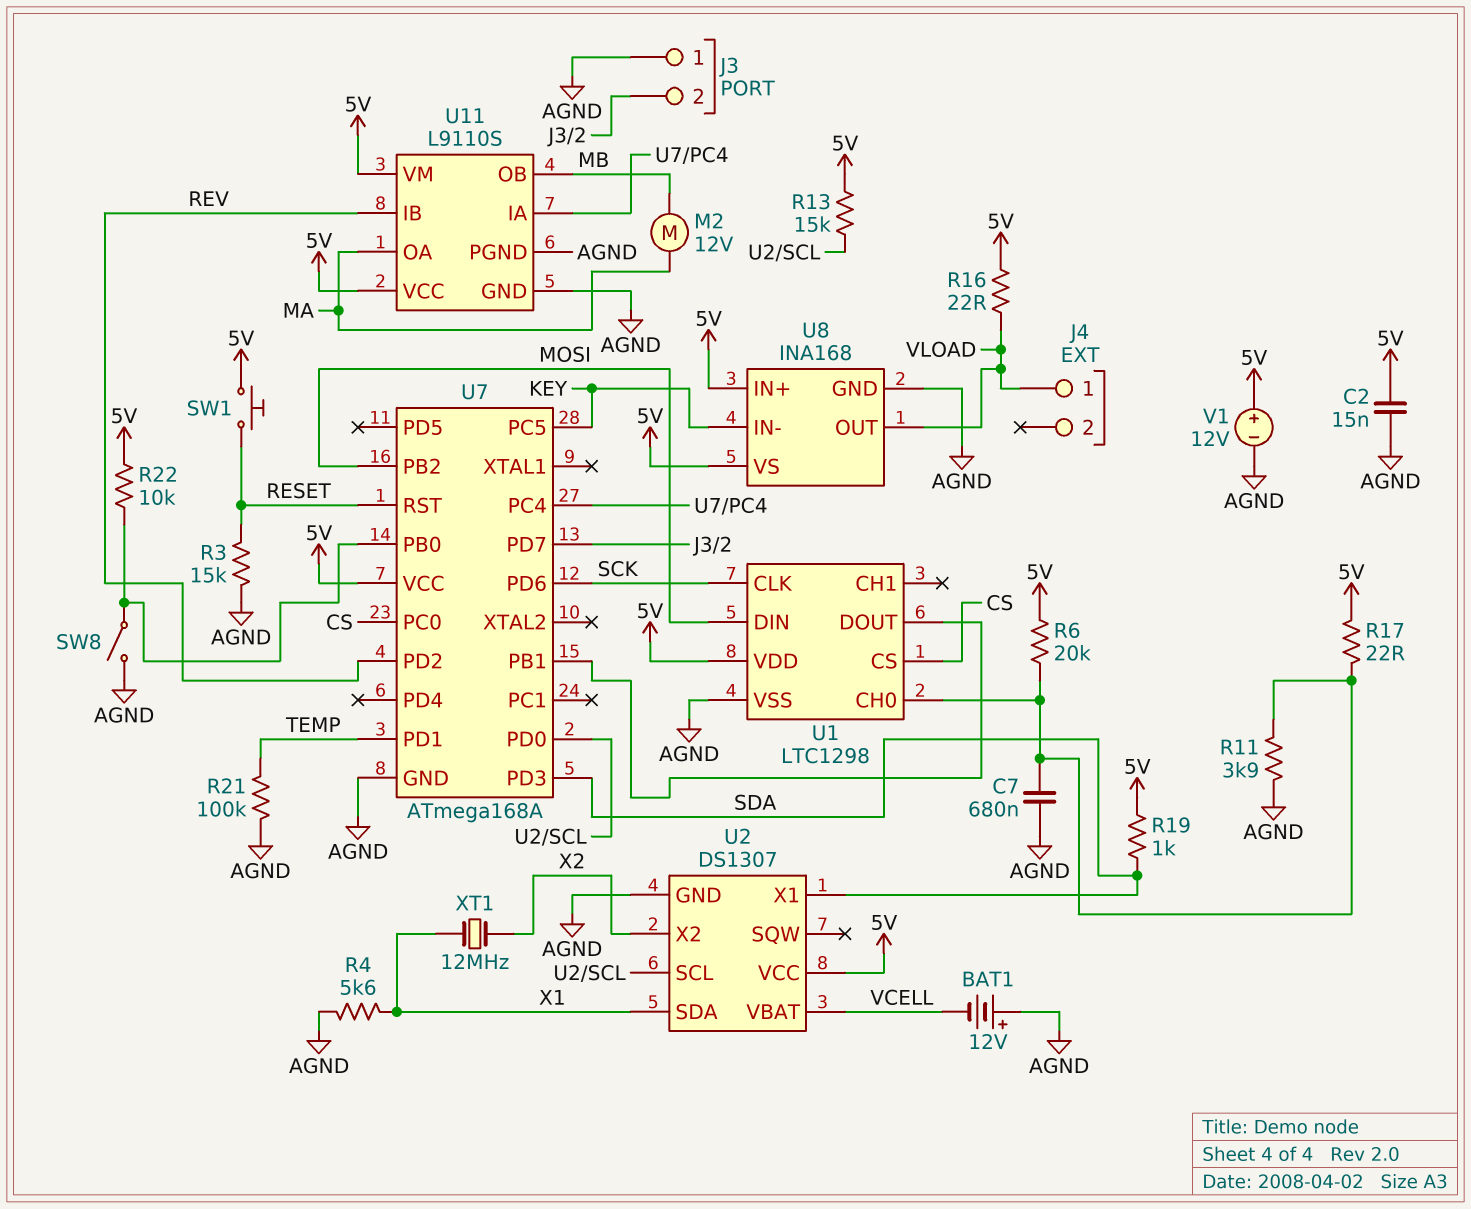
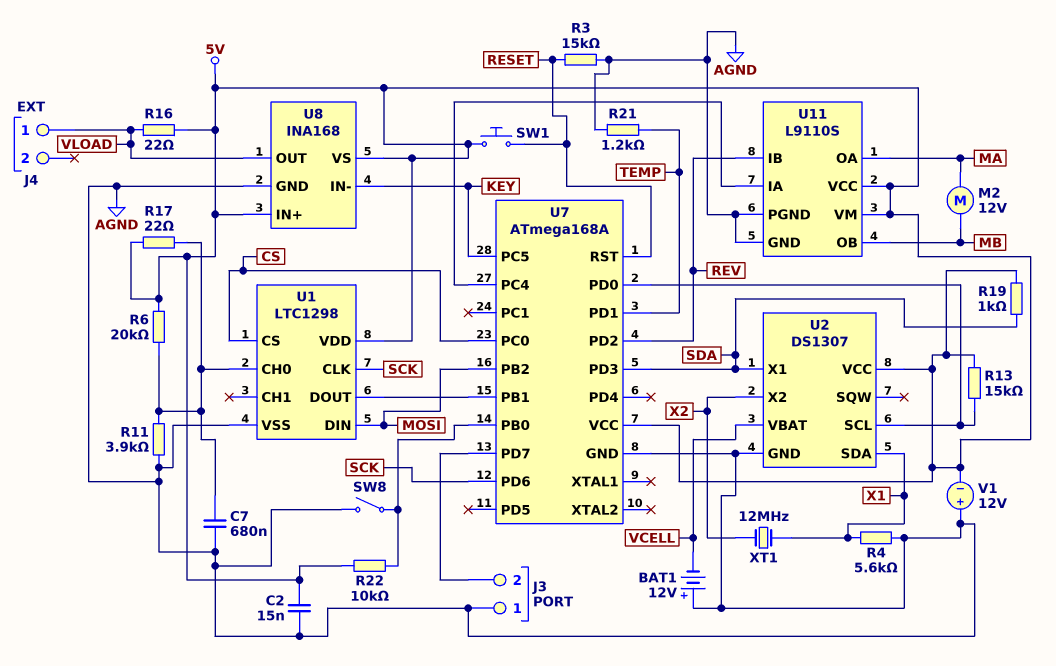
R21: 100k (AGND, TEMP) -> 1.2k (AGND, TEMP)
V1: 12V (plus 5V, minus AGND) -> 12V (plus AGND, minus 5V)

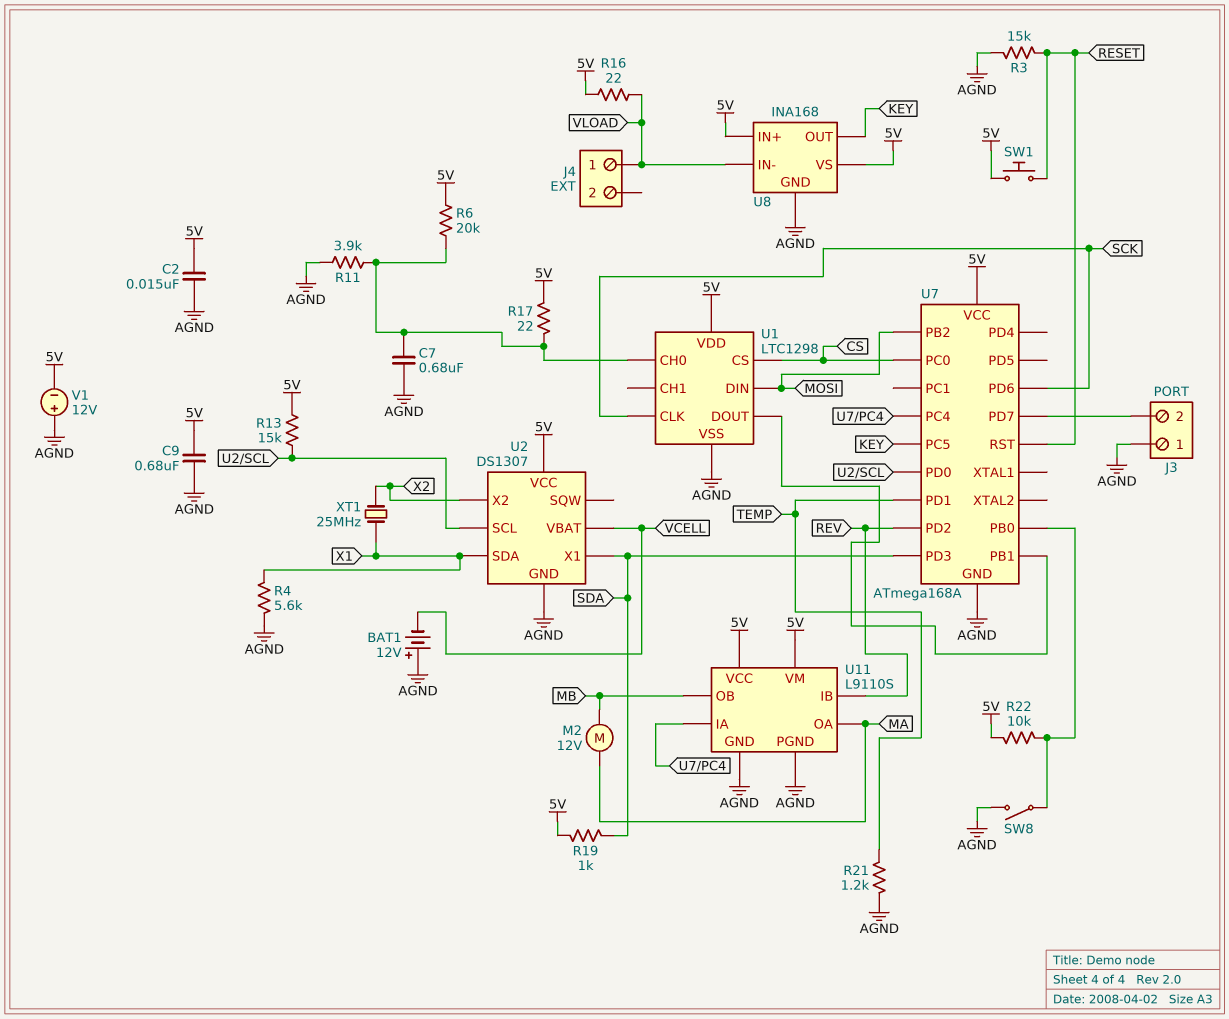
C9: none -> 680nF (5V, AGND)
U8 pin IN-: KEY -> VLOAD
U8 pin OUT: VLOAD -> KEY
XT1: 12MHz (X1, X2) -> 25MHz (X1, X2)

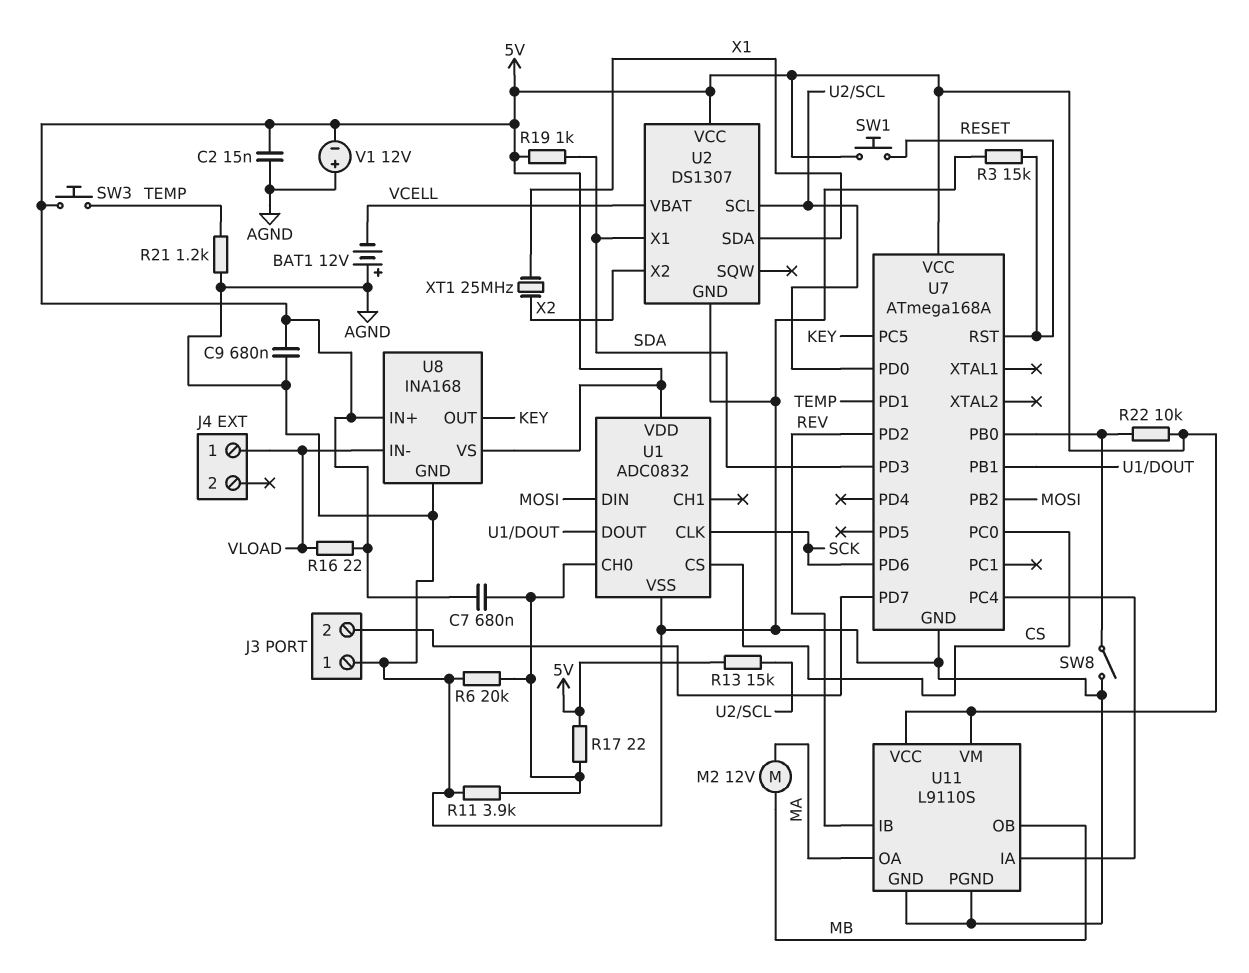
C7: 680nF (AGND, U1/CH0) -> 680nF (5V, U1/CH0)
R4: 5.6k (AGND, X1) -> none
R6: 20k (5V, U1/CH0) -> 20k (AGND, U1/CH0)
SW3: none -> button (5V, TEMP)
U1: LTC1298 -> ADC0832

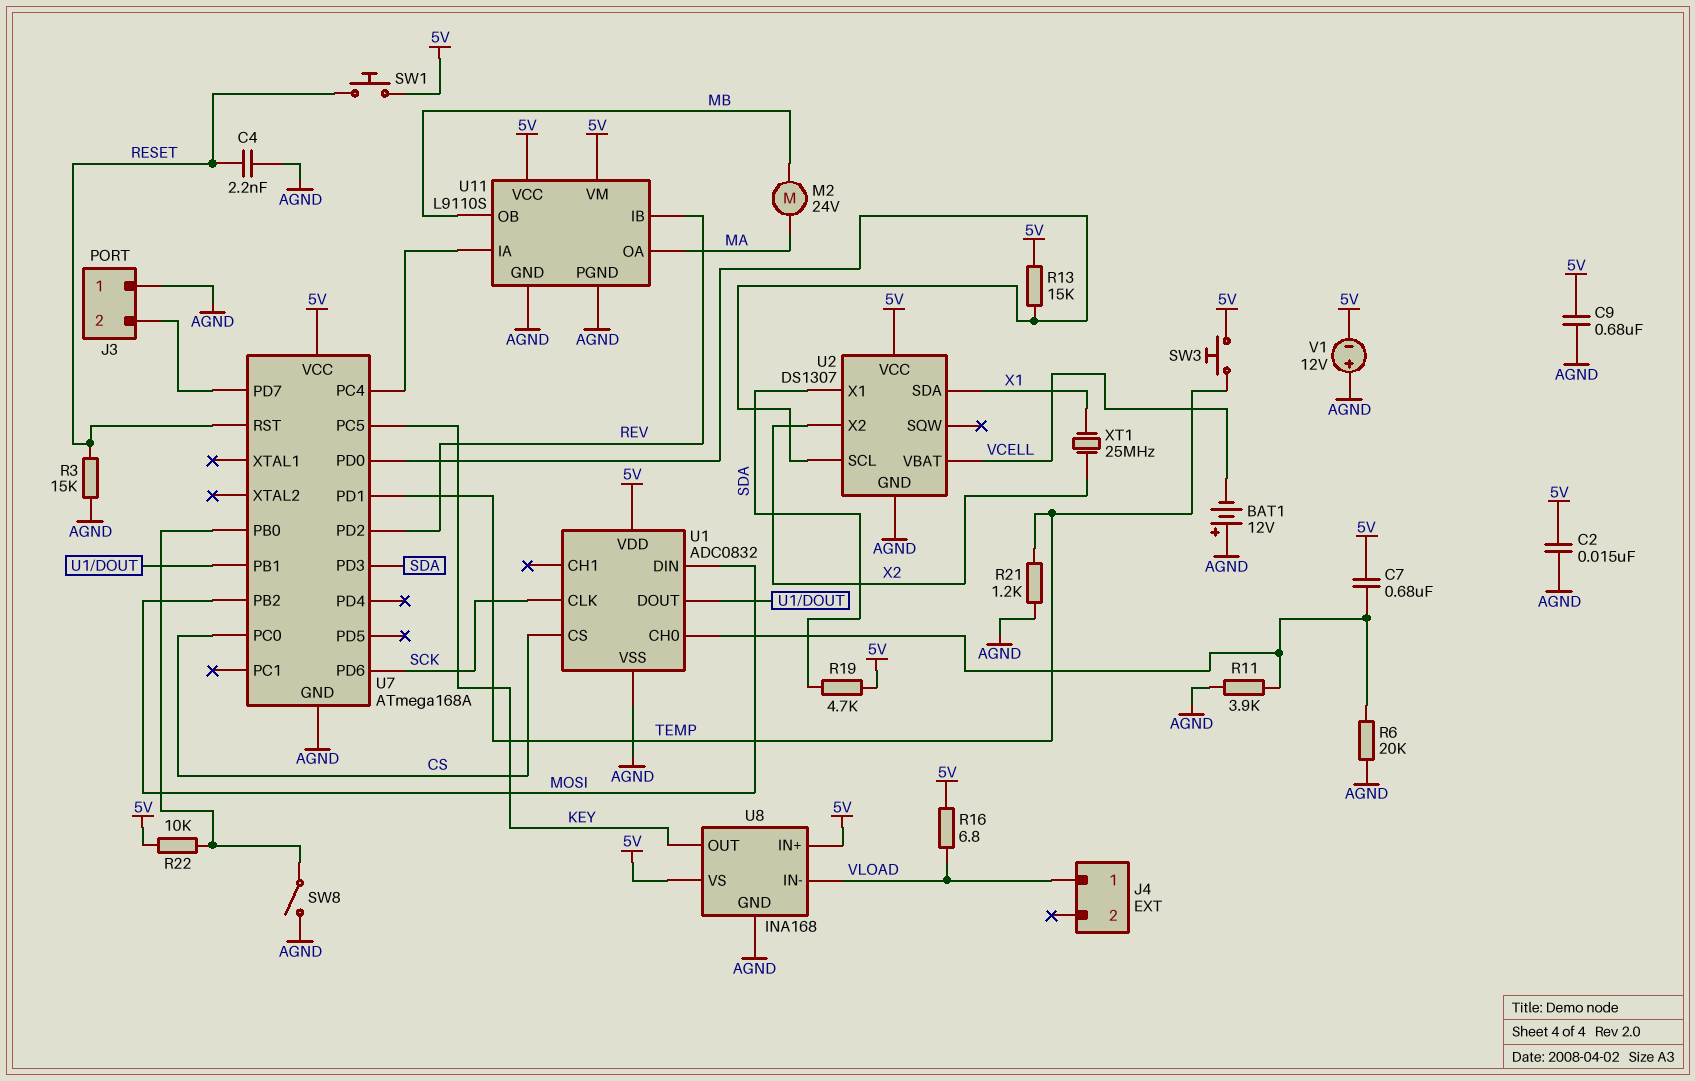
C4: none -> 2.2nF (AGND, RESET)
M2: motor 12V (MA, MB) -> motor 24V (MA, MB)
R16: 22 (5V, VLOAD) -> 6.8 (5V, VLOAD)
R17: 22 (5V, U1/CH0) -> none
R19: 1k (5V, SDA) -> 4.7k (5V, SDA)

